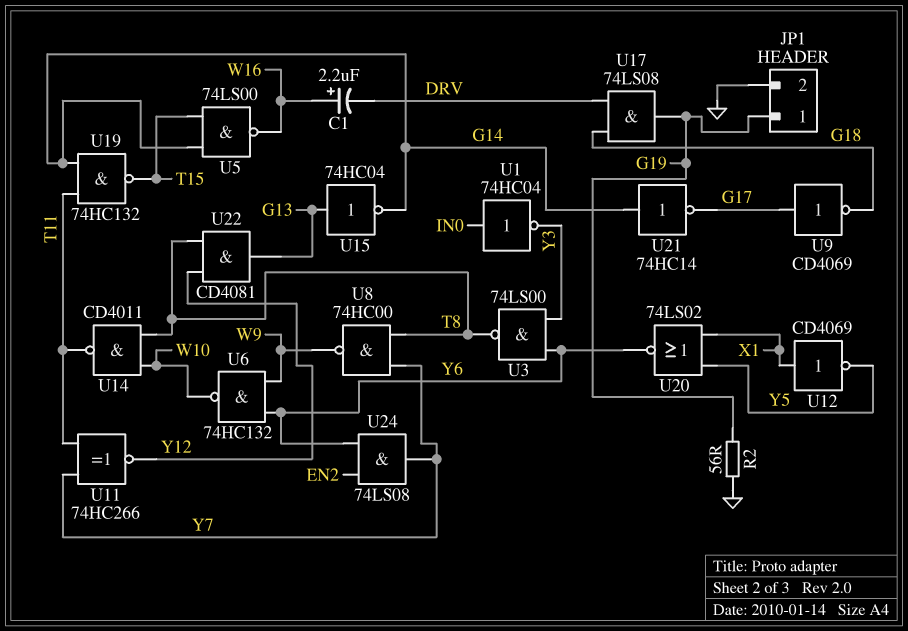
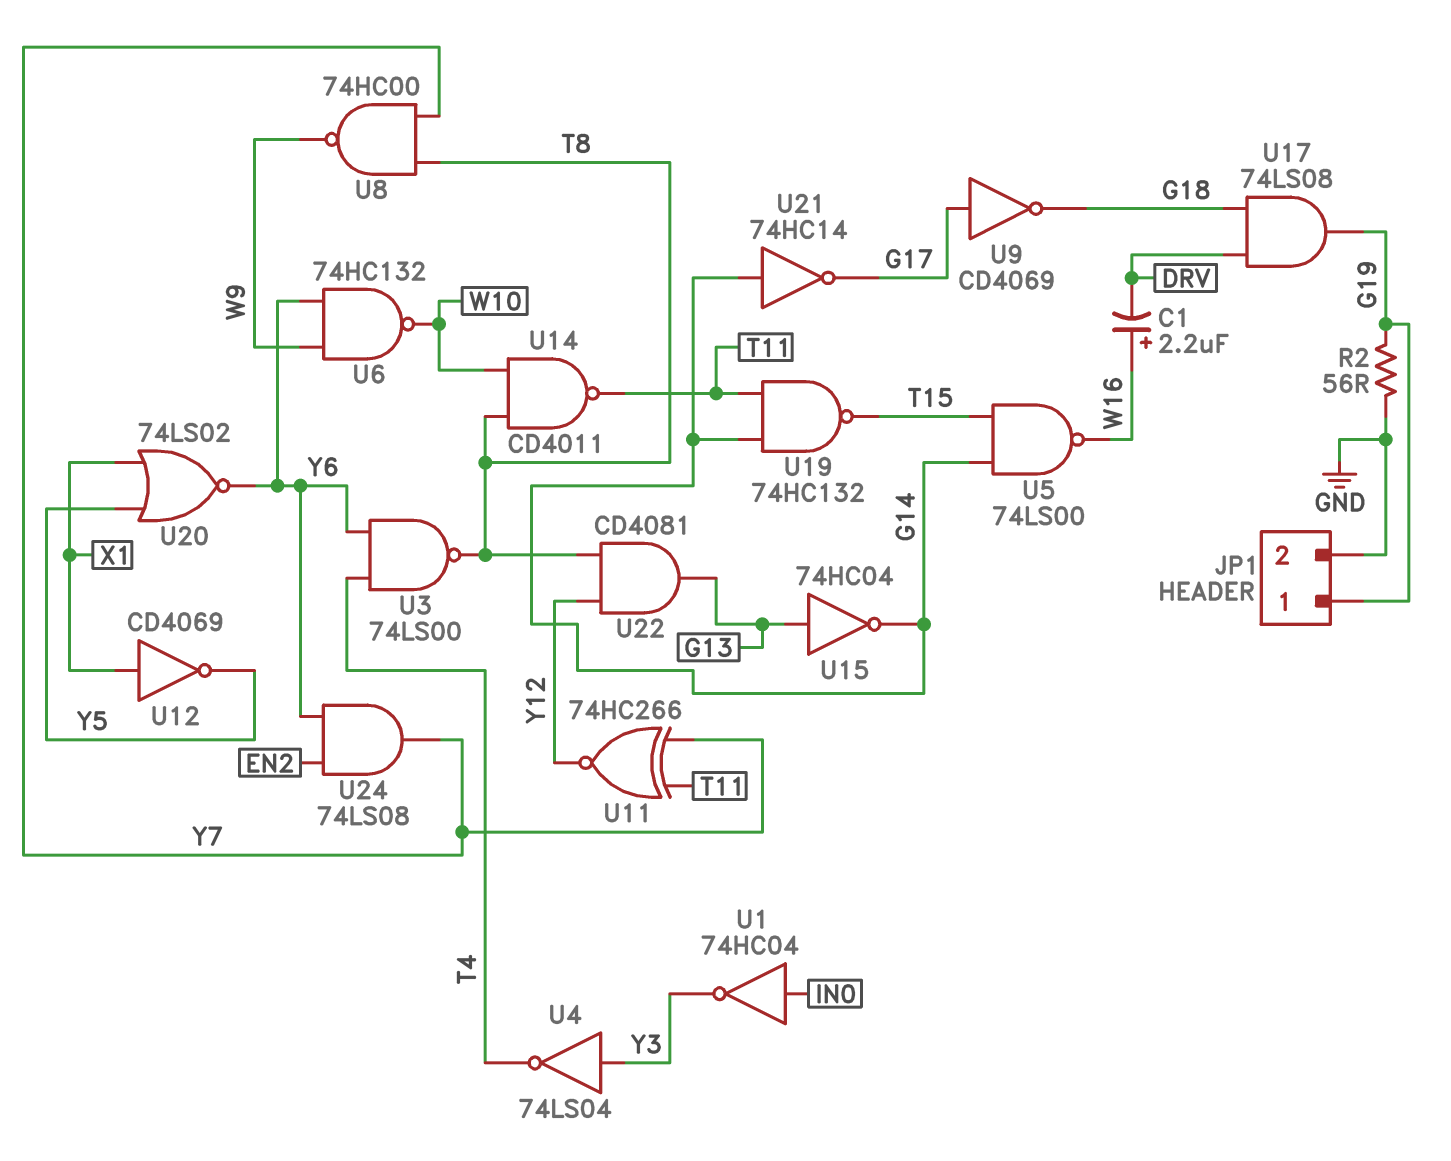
U3: NAND 74LS00 (in Y3, in Y6, out T8) -> NAND 74LS00 (in T4, in Y6, out T8)
U4: none -> NOT 74LS04 (in Y3, out T4)

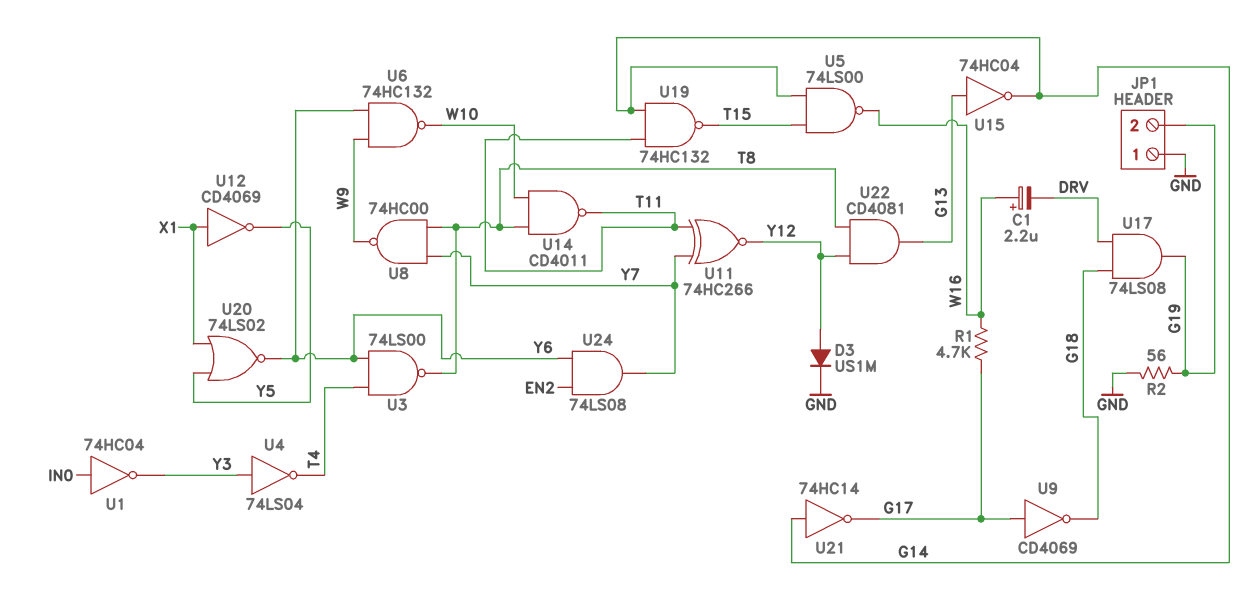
D3: none -> diode US1M (A Y12, K GND)
JP1 pin 1: G19 -> GND
JP1 pin 2: GND -> G19
R1: none -> 4.7k (G17, W16)

